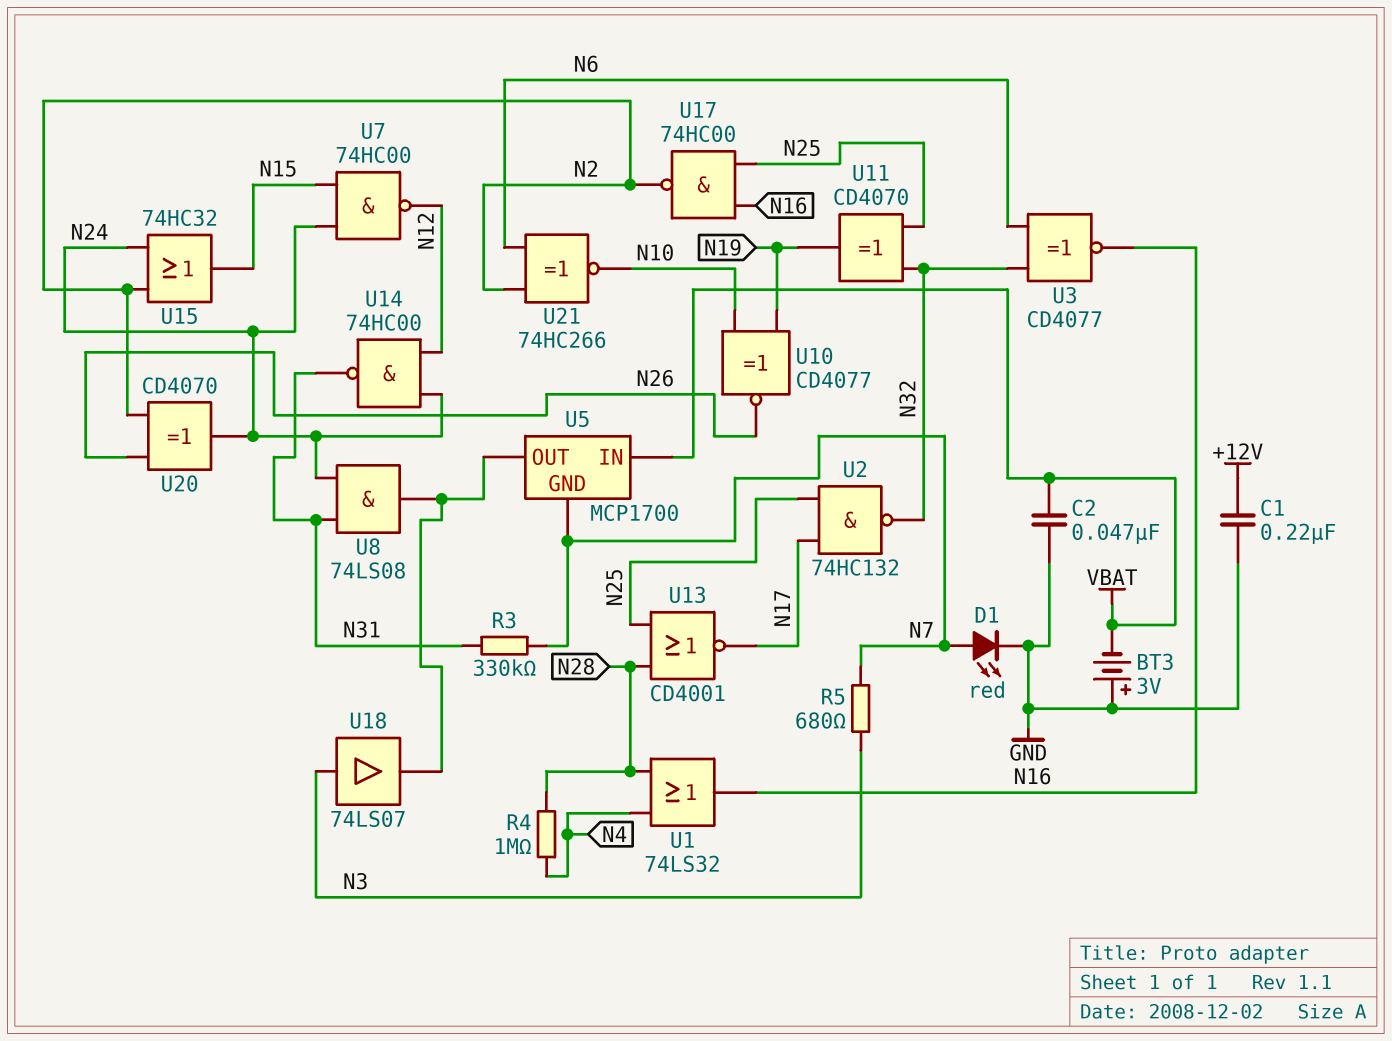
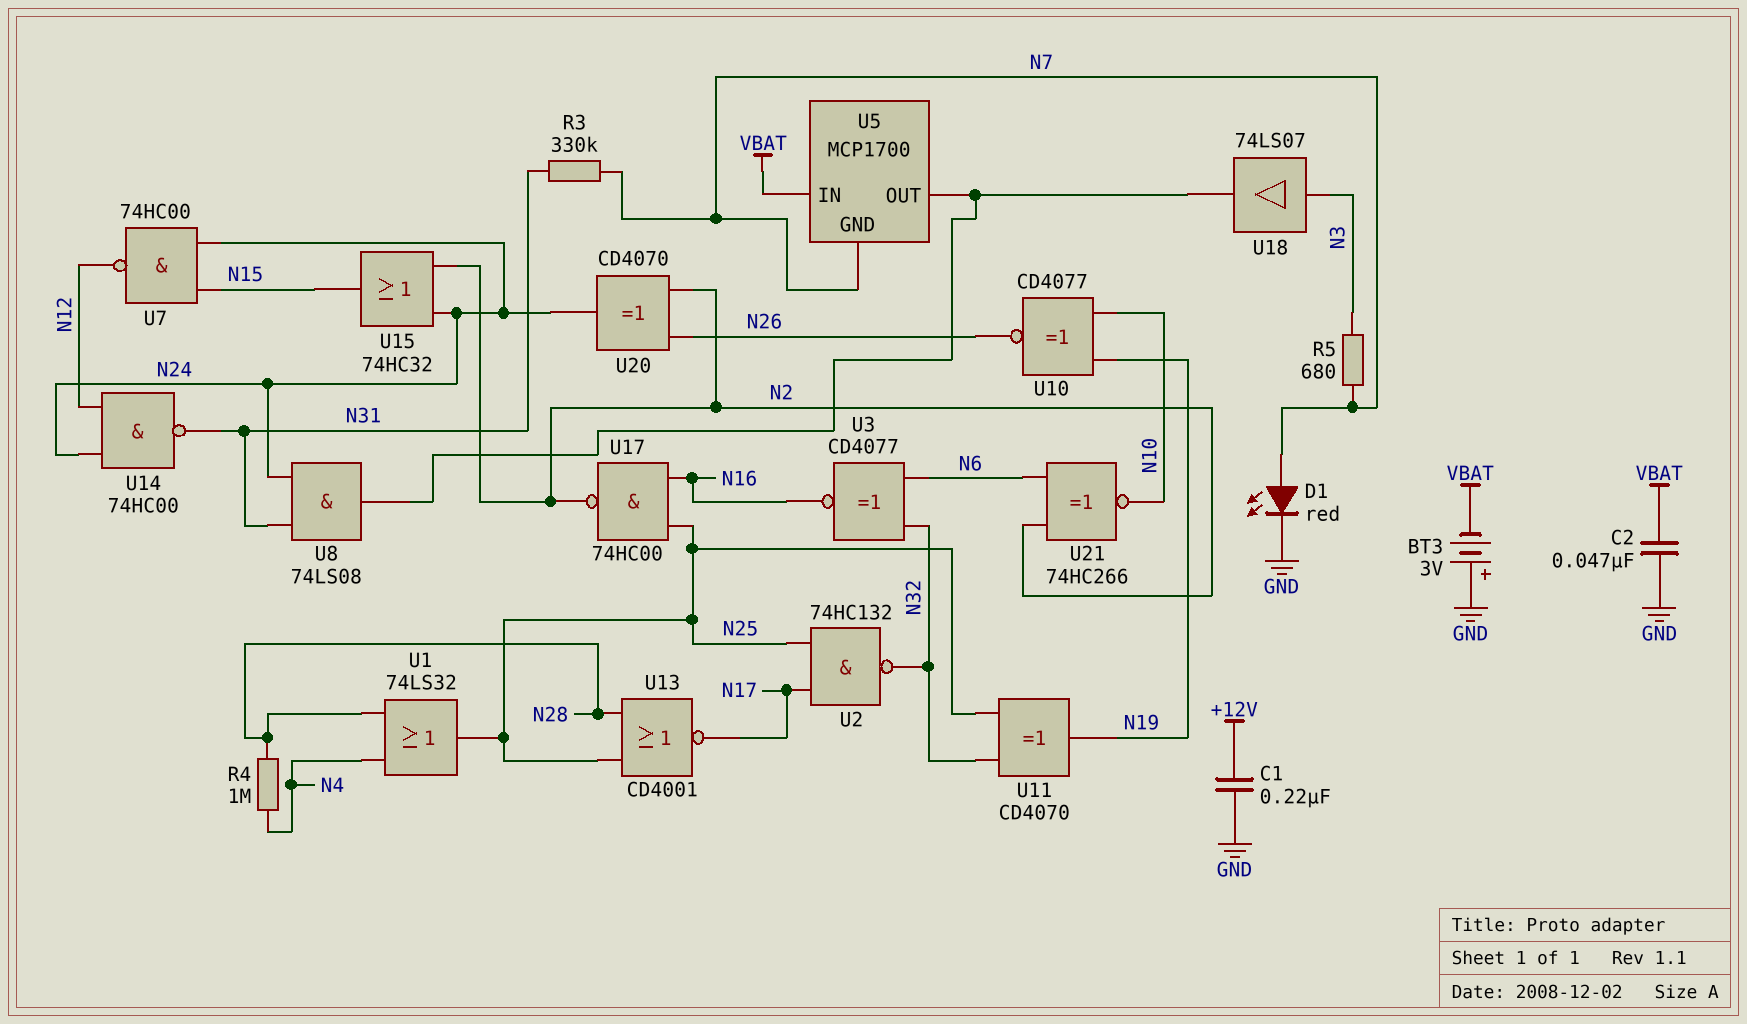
U1: OR 74LS32 (in N4, in N28, out N16) -> OR 74LS32 (in N4, in N28, out N25)

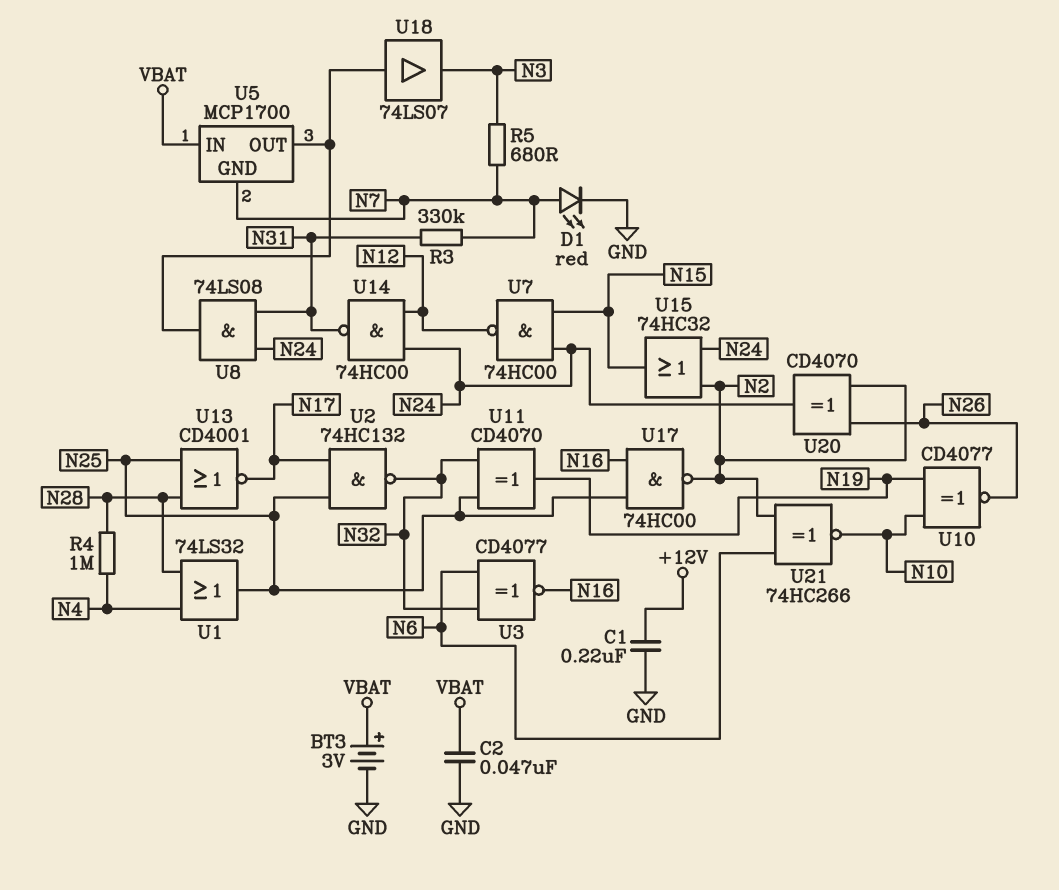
BT3: 3V (plus GND, minus VBAT) -> 3V (plus VBAT, minus GND)
U18: buffer 74LS07 (in N3, out U5/OUT) -> buffer 74LS07 (in U5/OUT, out N3)

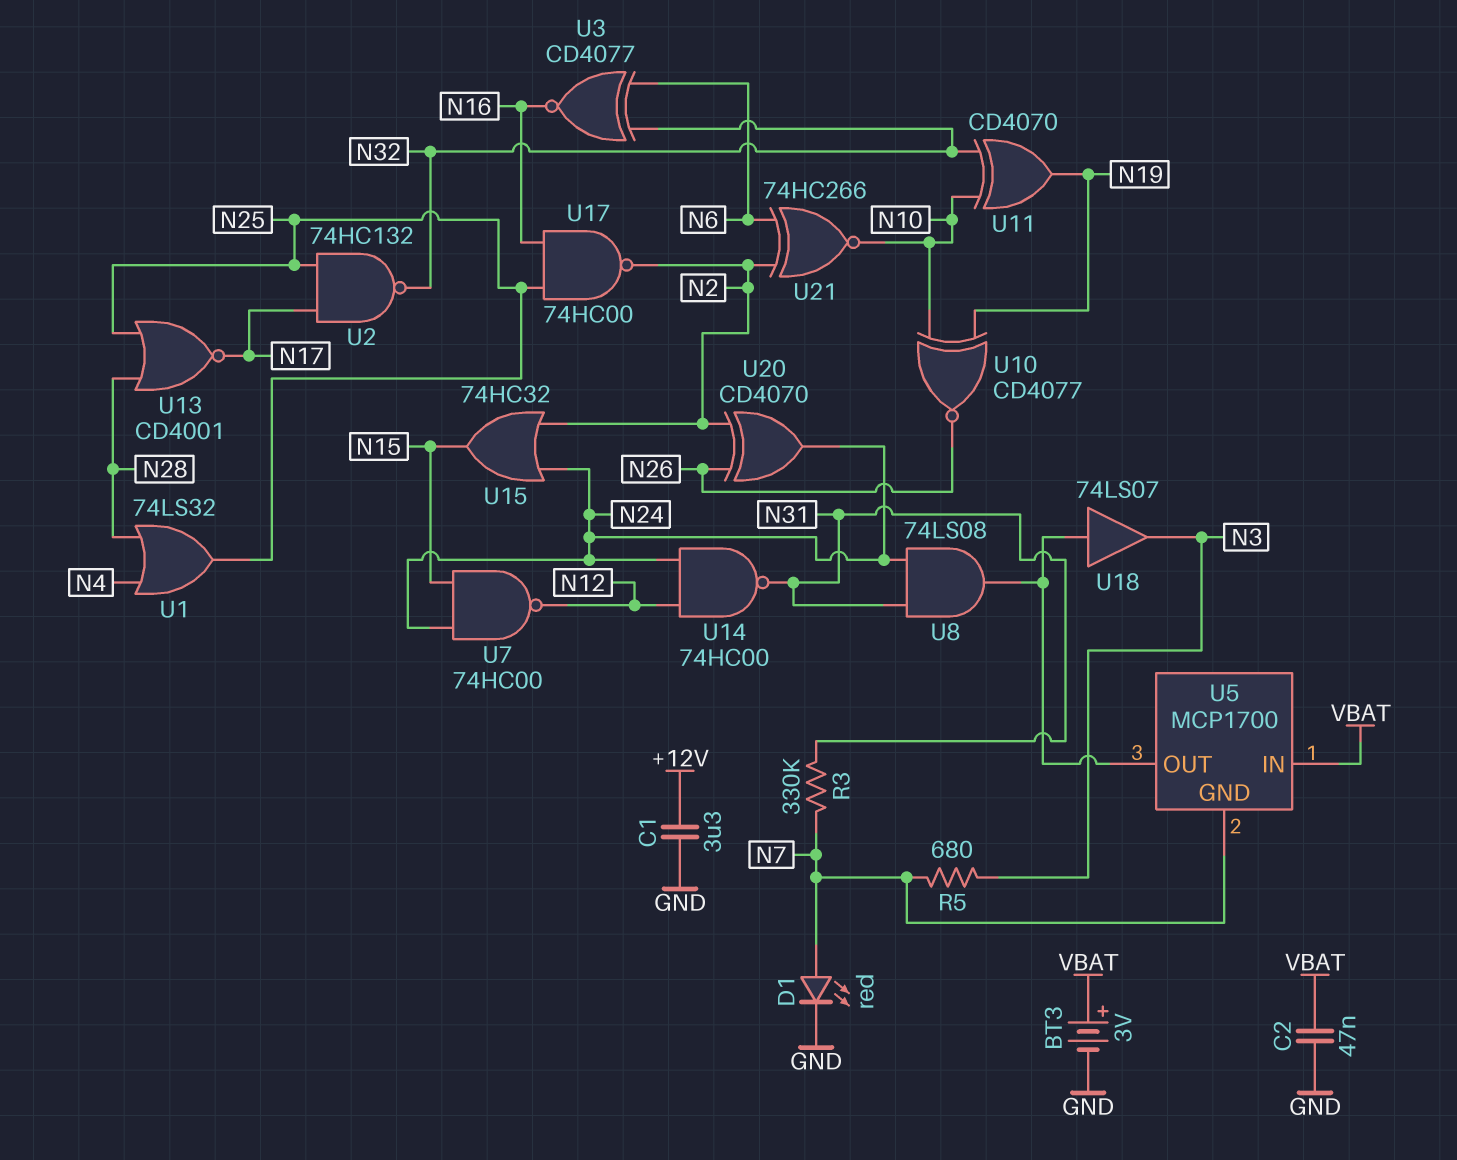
C1: 220nF (+12V, GND) -> 3.3uF (+12V, GND)
R4: 1M (N4, N28) -> none
U11: XOR CD4070 (in N25, in N32, out N19) -> XOR CD4070 (in N10, in N32, out N19)

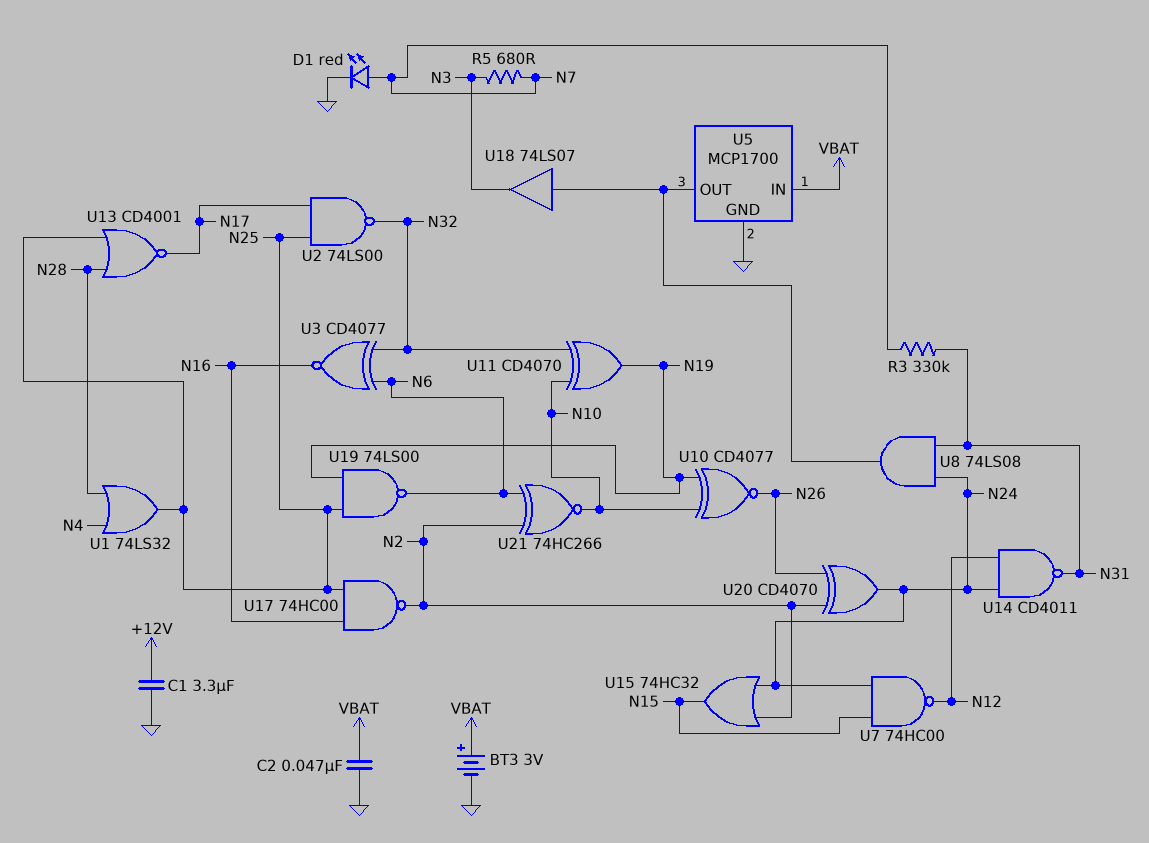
U2: NAND 74HC132 (in N17, in N25, out N32) -> NAND 74LS00 (in N17, in N25, out N32)
U5 pin GND: N7 -> GND
U14: NAND 74HC00 (in N12, in N24, out N31) -> NAND CD4011 (in N12, in N24, out N31)
U19: none -> NAND 74LS00 (in N19, in N25, out N6)

